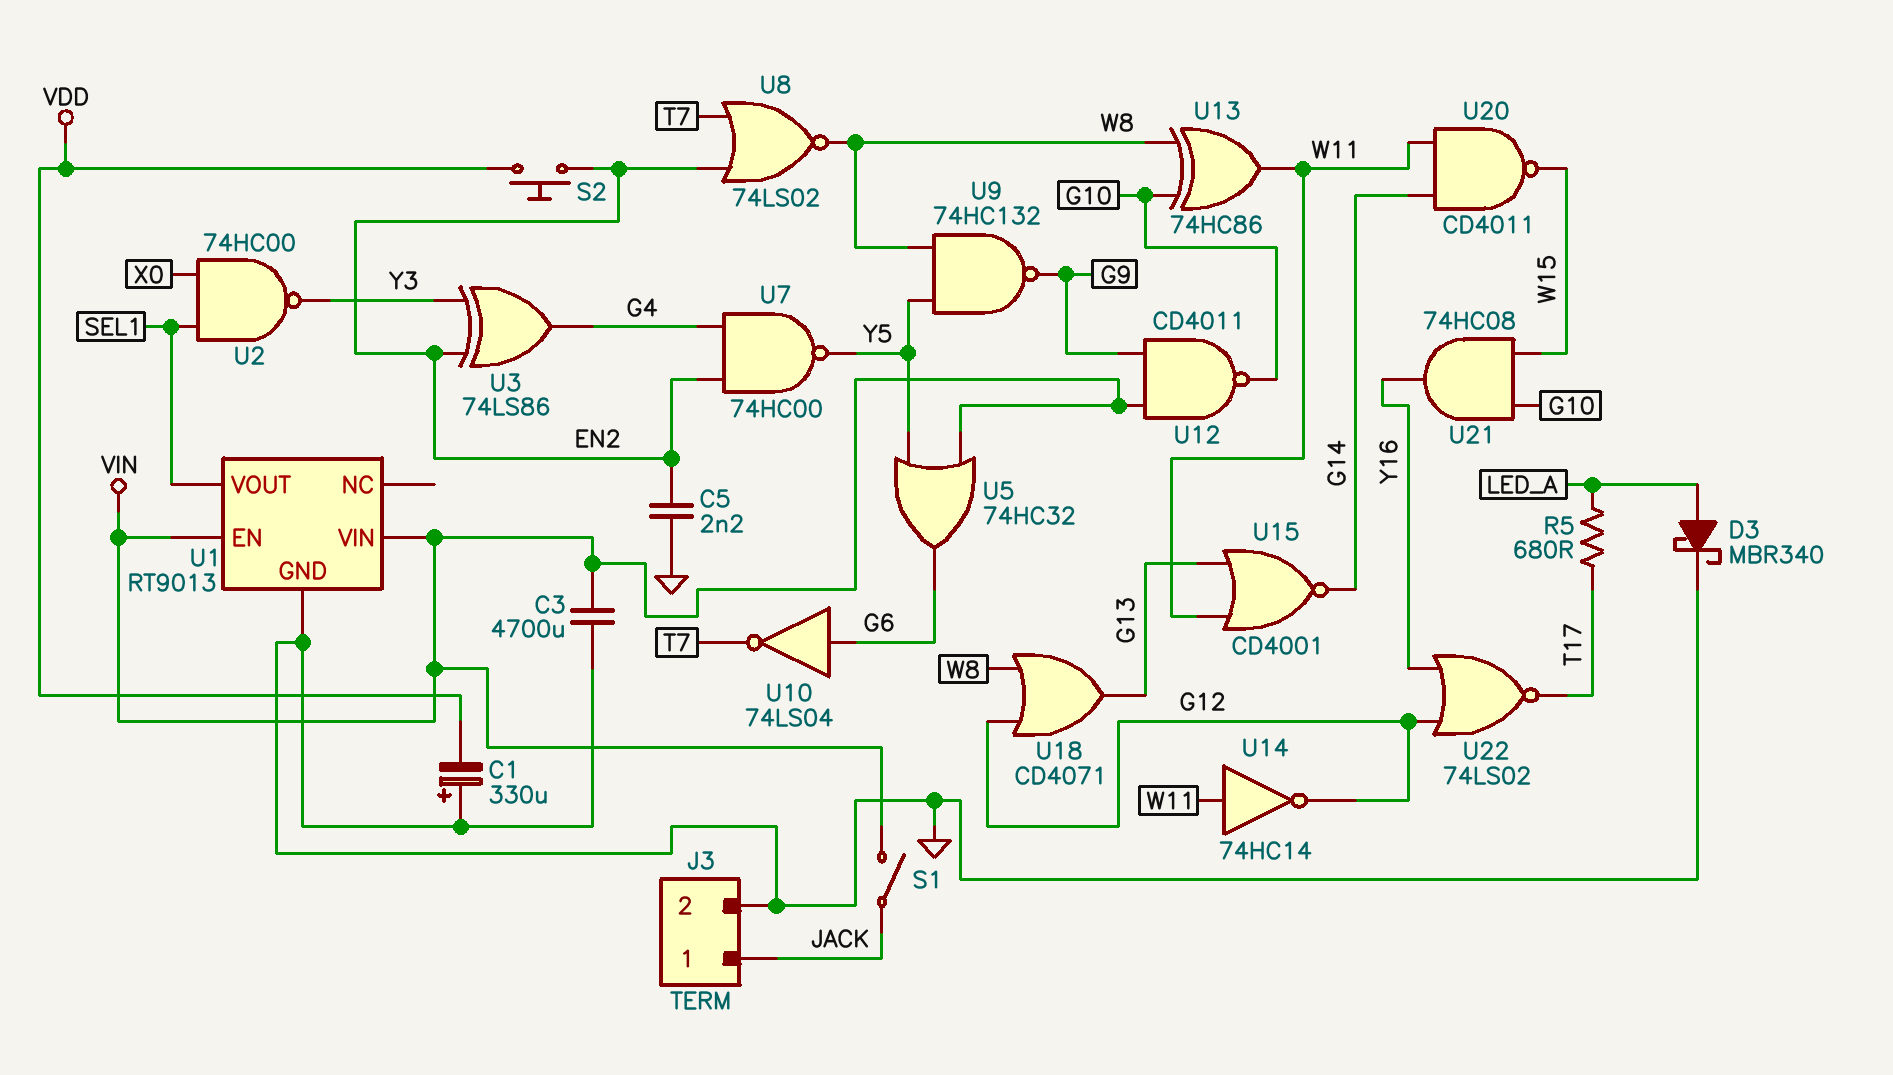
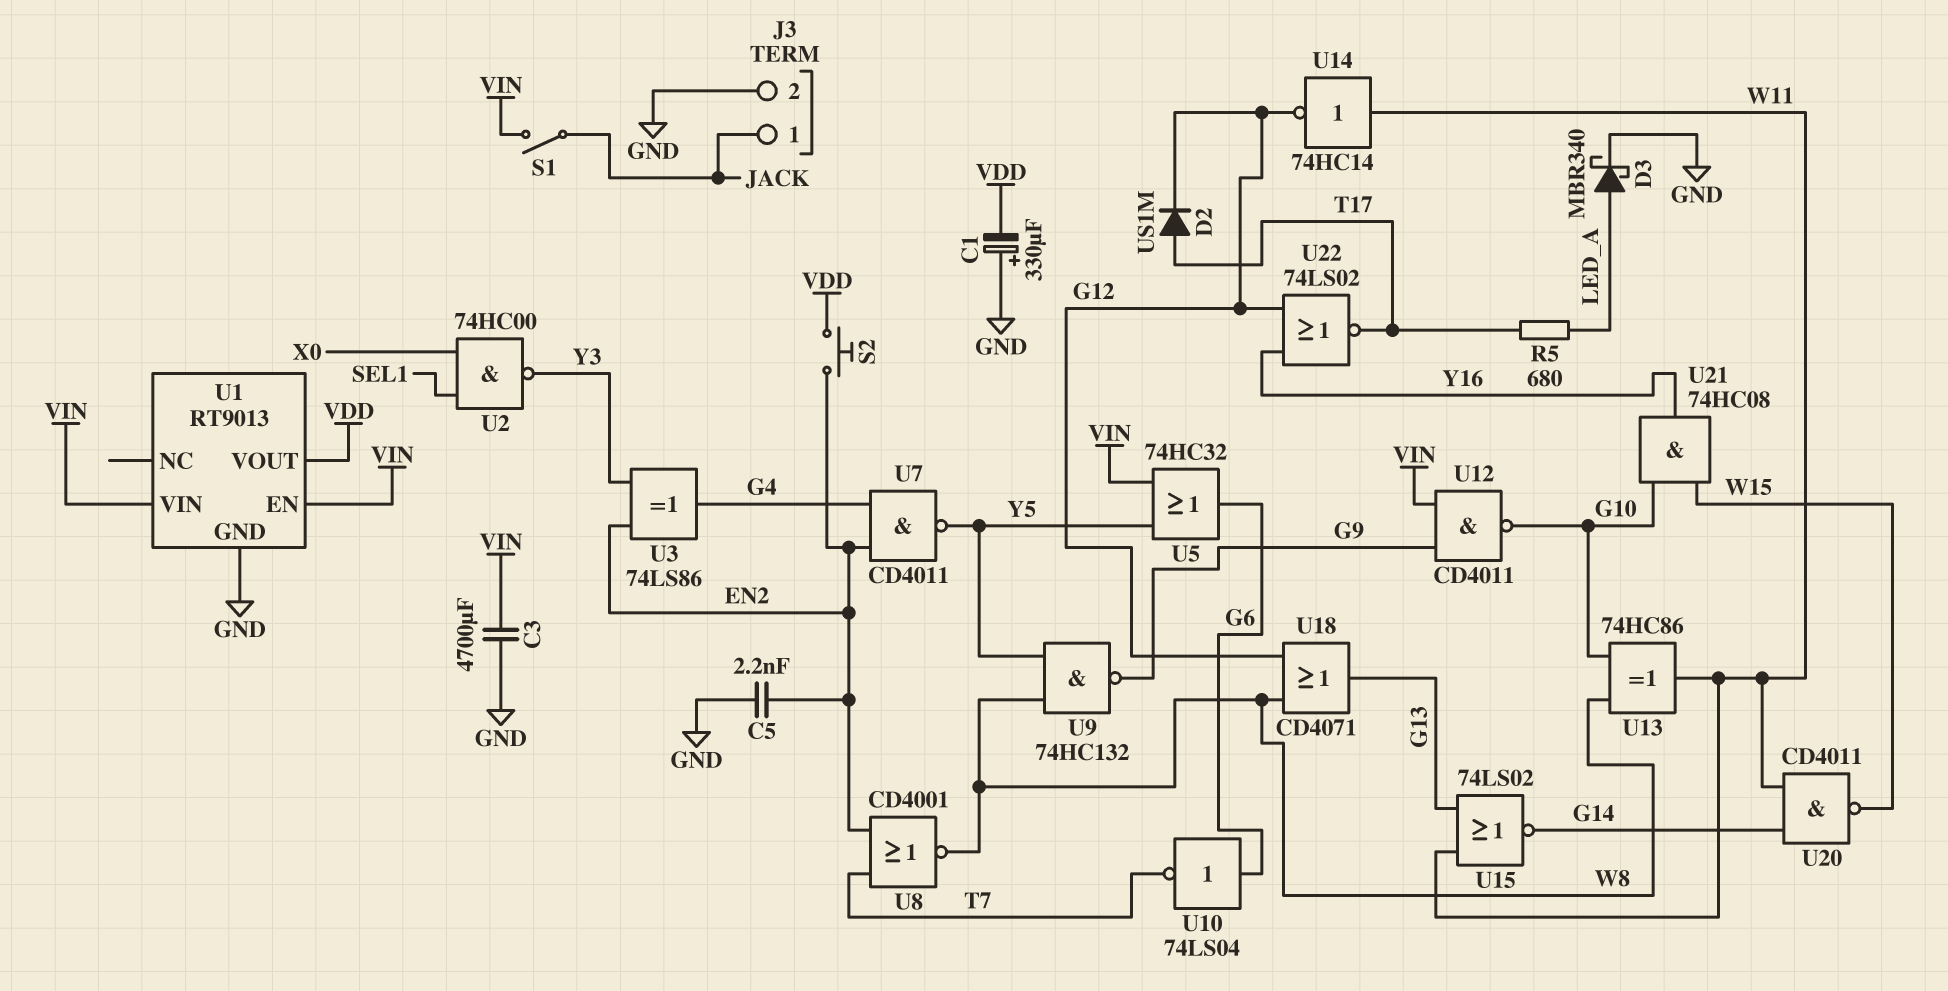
D2: none -> diode US1M (A T17, K G12)
U1 pin VOUT: SEL1 -> VDD
U7: NAND 74HC00 (in EN2, in G4, out Y5) -> NAND CD4011 (in EN2, in G4, out Y5)
U8: NOR 74LS02 (in EN2, in T7, out W8) -> NOR CD4001 (in EN2, in T7, out W8)
U15: NOR CD4001 (in G13, in W11, out G14) -> NOR 74LS02 (in G13, in W11, out G14)

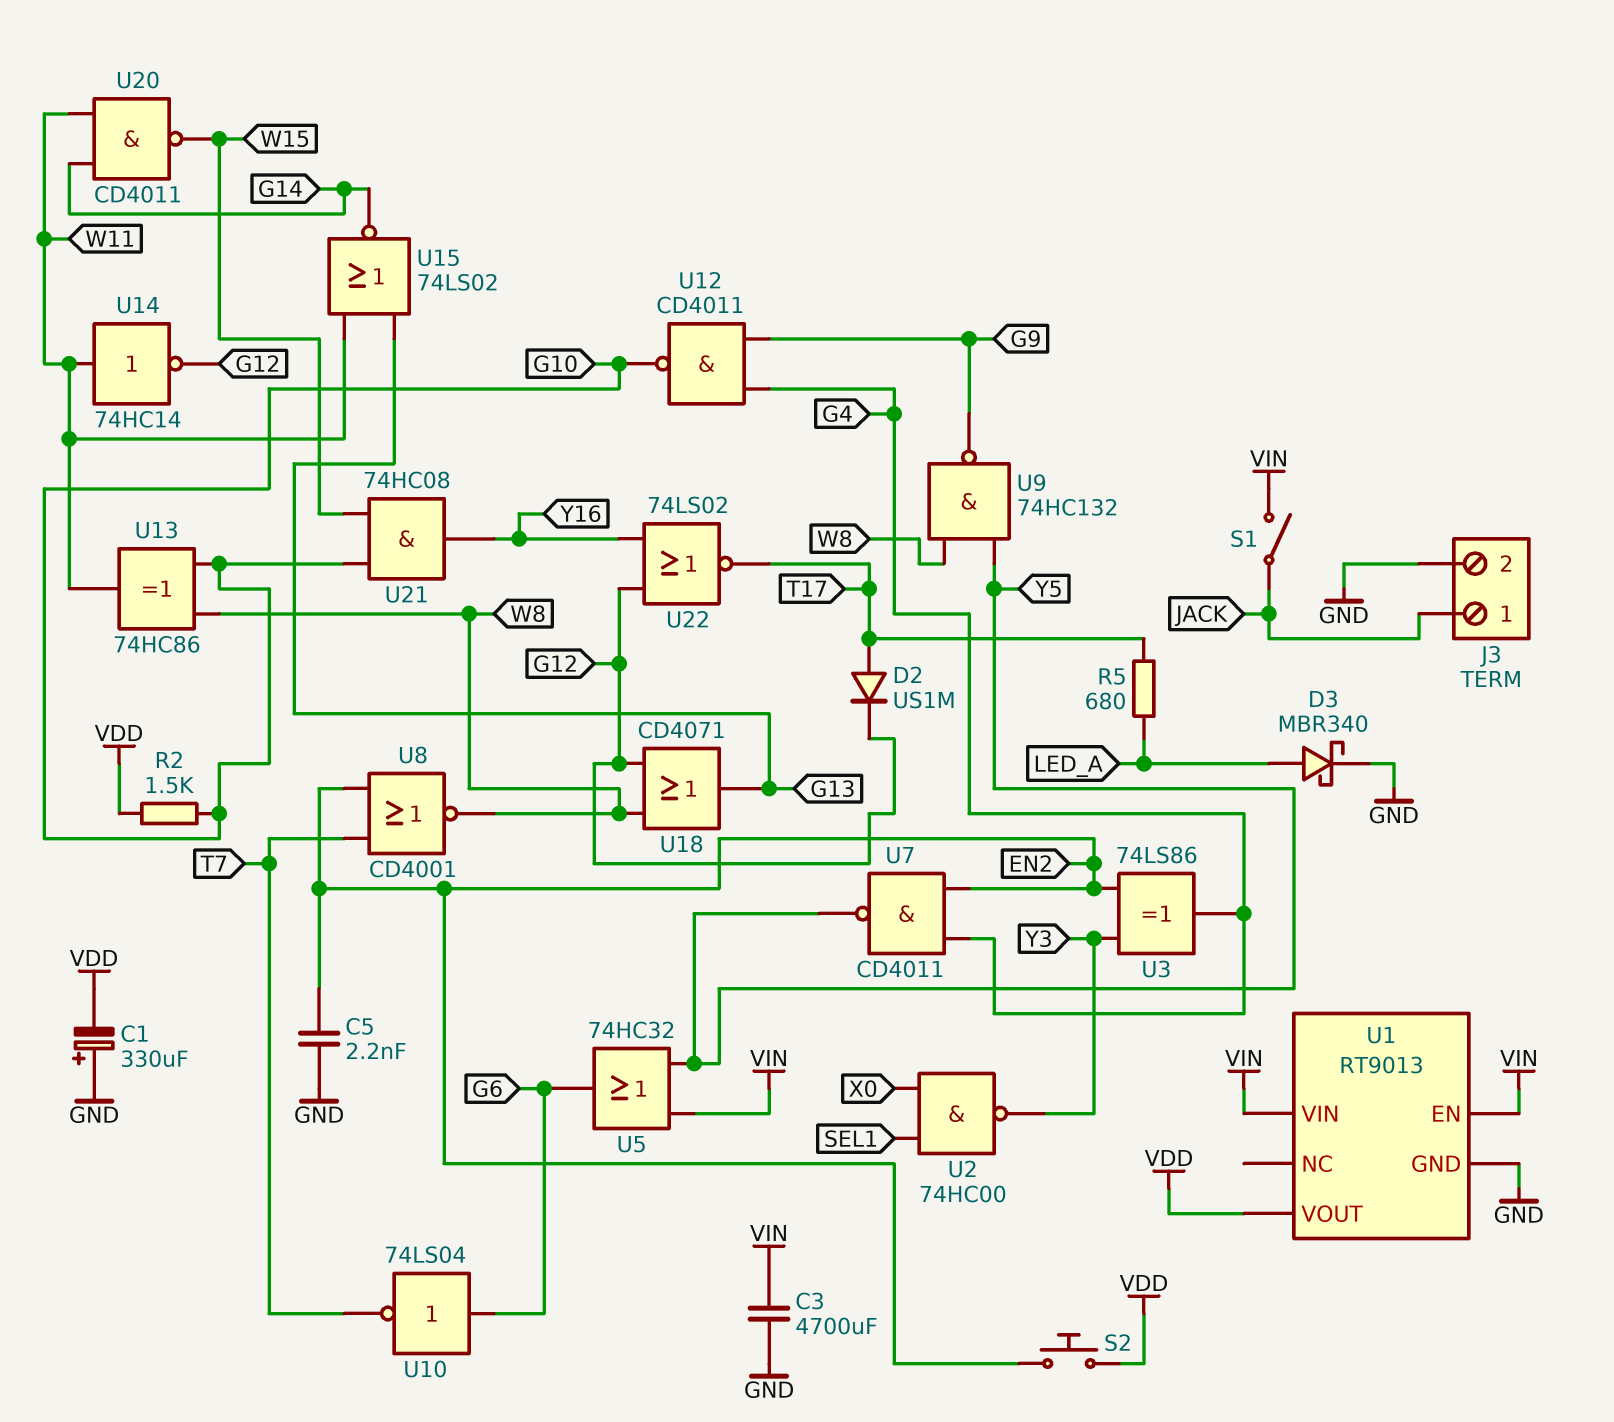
R2: none -> 1.5k (G10, VDD)
U12: NAND CD4011 (in G9, in VIN, out G10) -> NAND CD4011 (in G4, in G9, out G10)

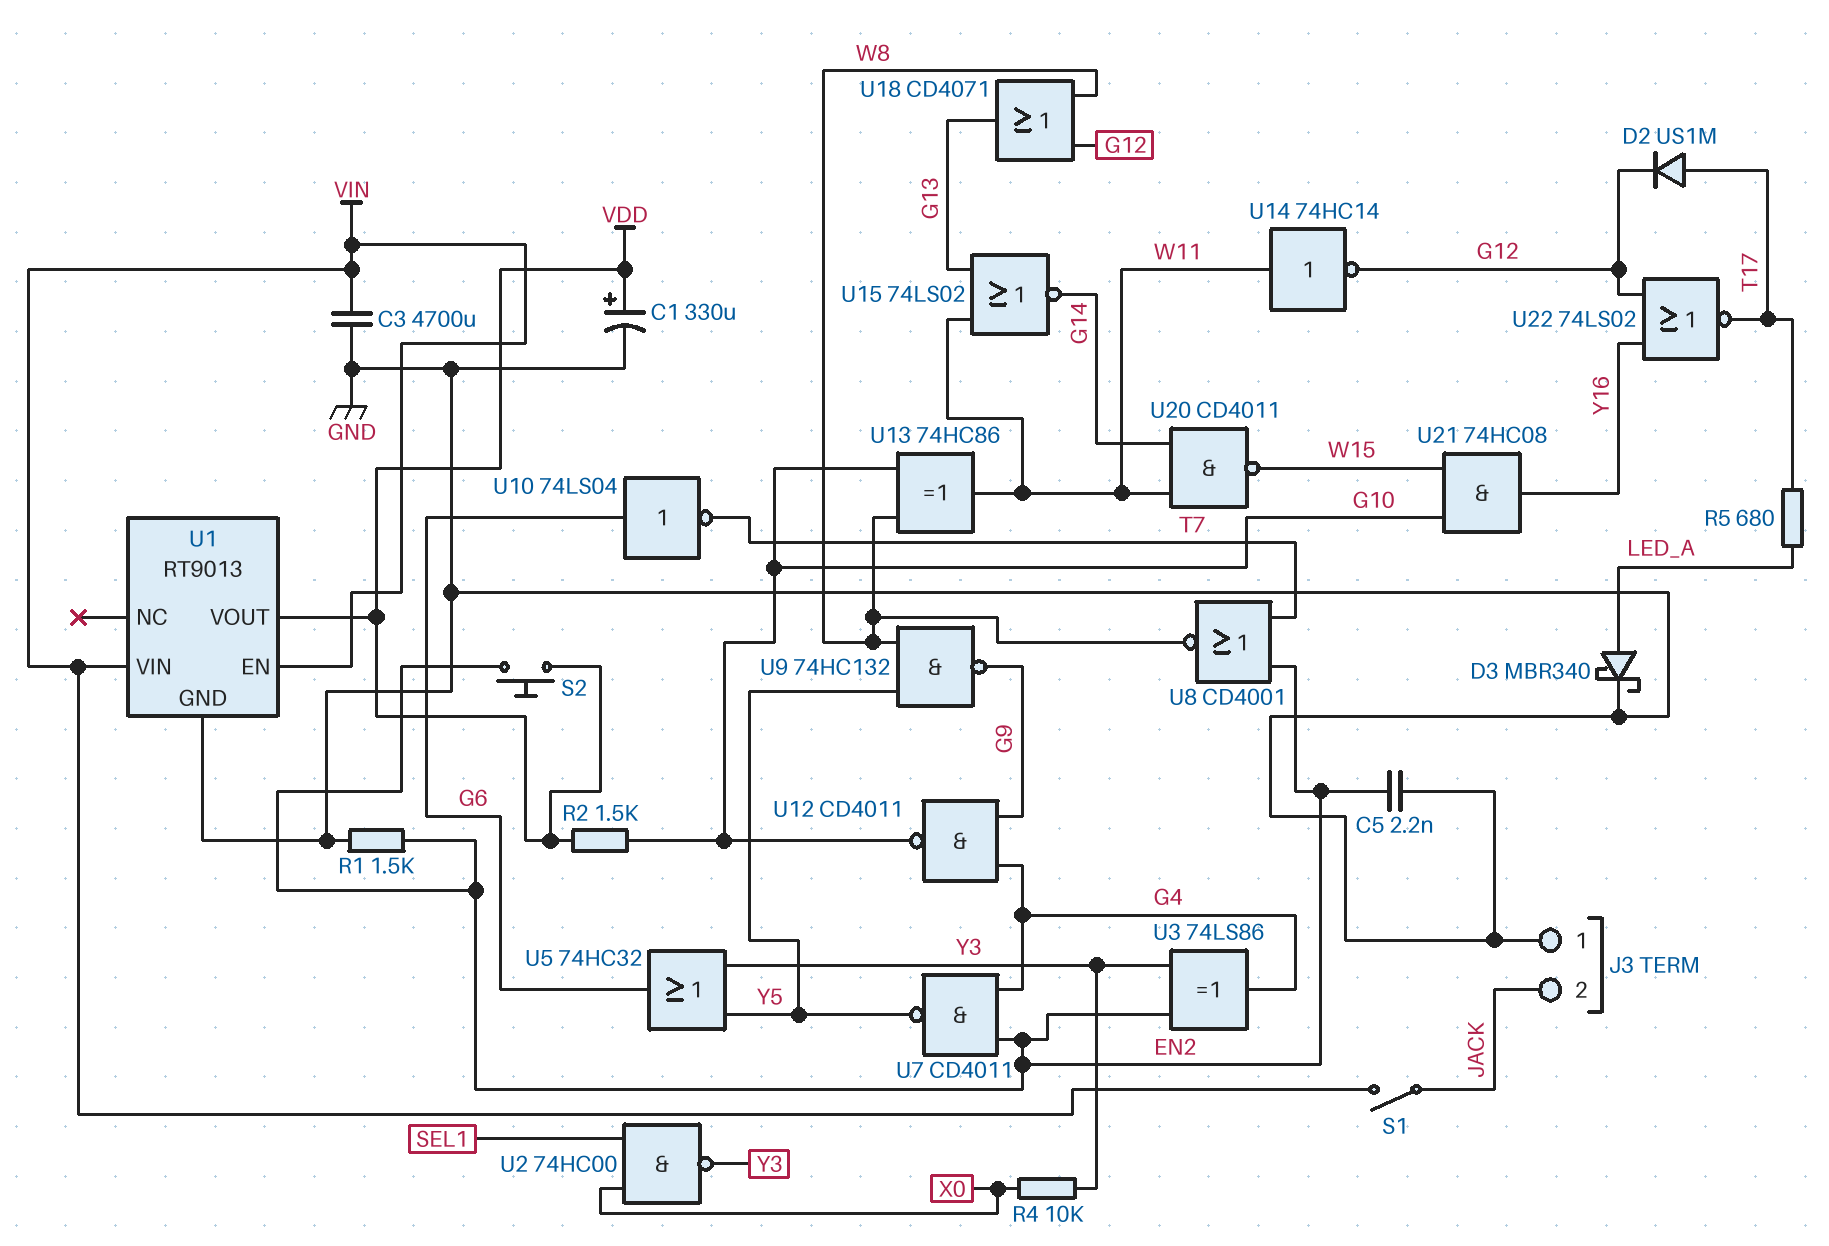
C1: 330uF (plus GND, minus VDD) -> 330uF (plus VDD, minus GND)
J3 pin 1: JACK -> GND
J3 pin 2: GND -> JACK
R1: none -> 1.5k (EN2, GND)
R4: none -> 10k (X0, Y3)
U5: OR 74HC32 (in VIN, in Y5, out G6) -> OR 74HC32 (in Y3, in Y5, out G6)

